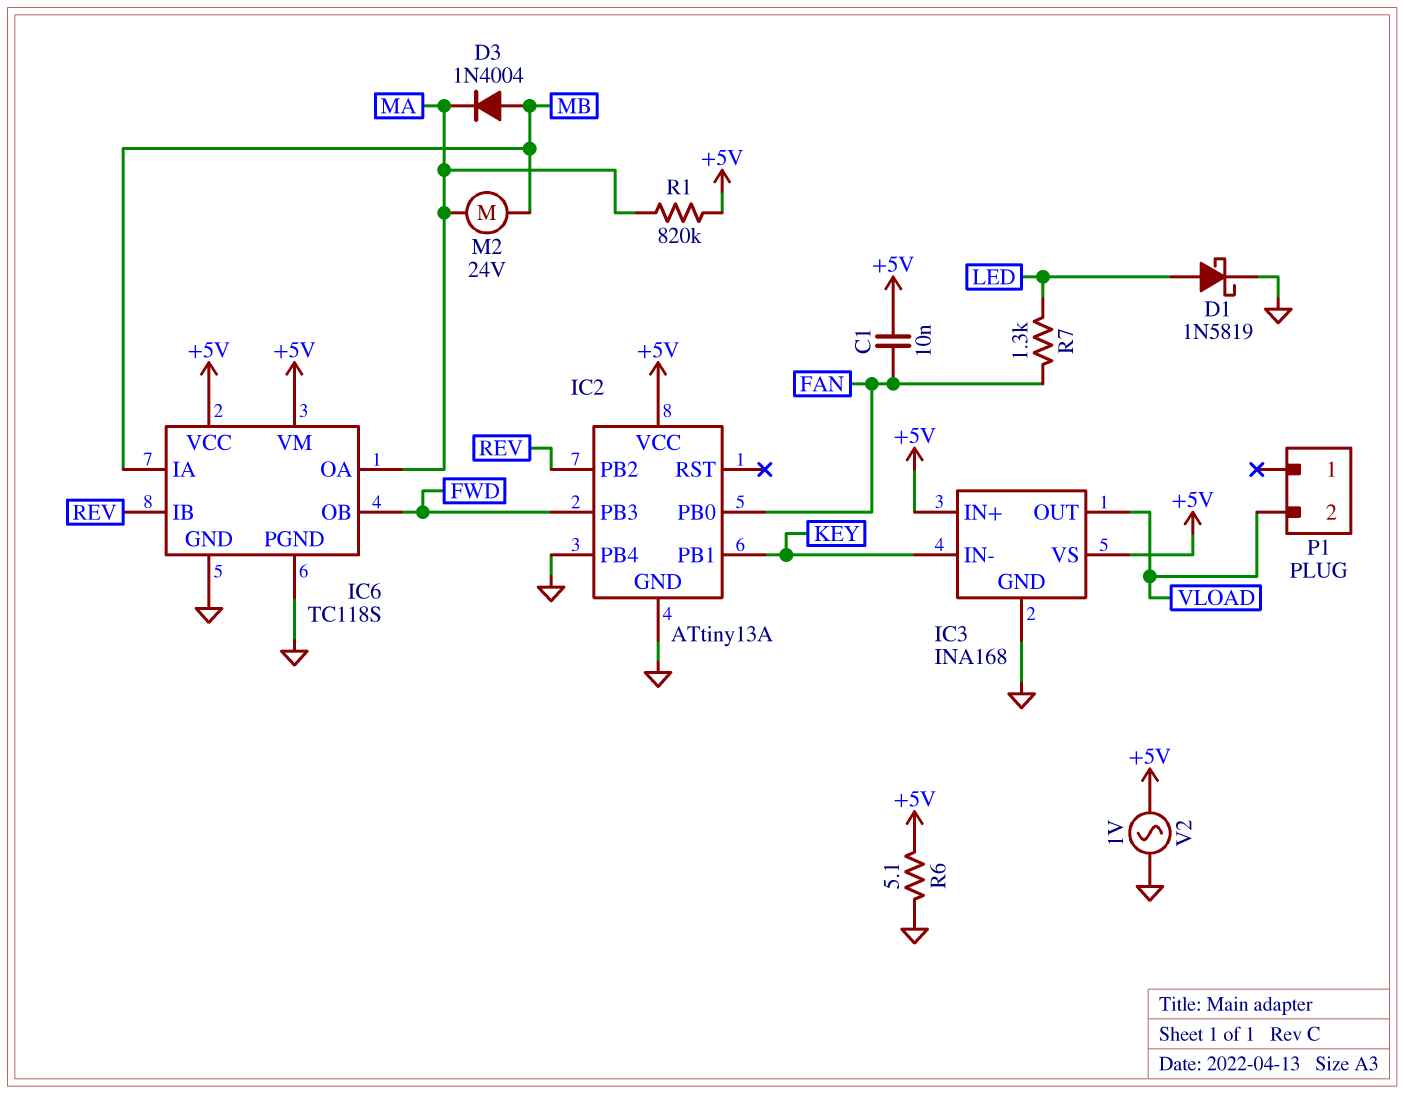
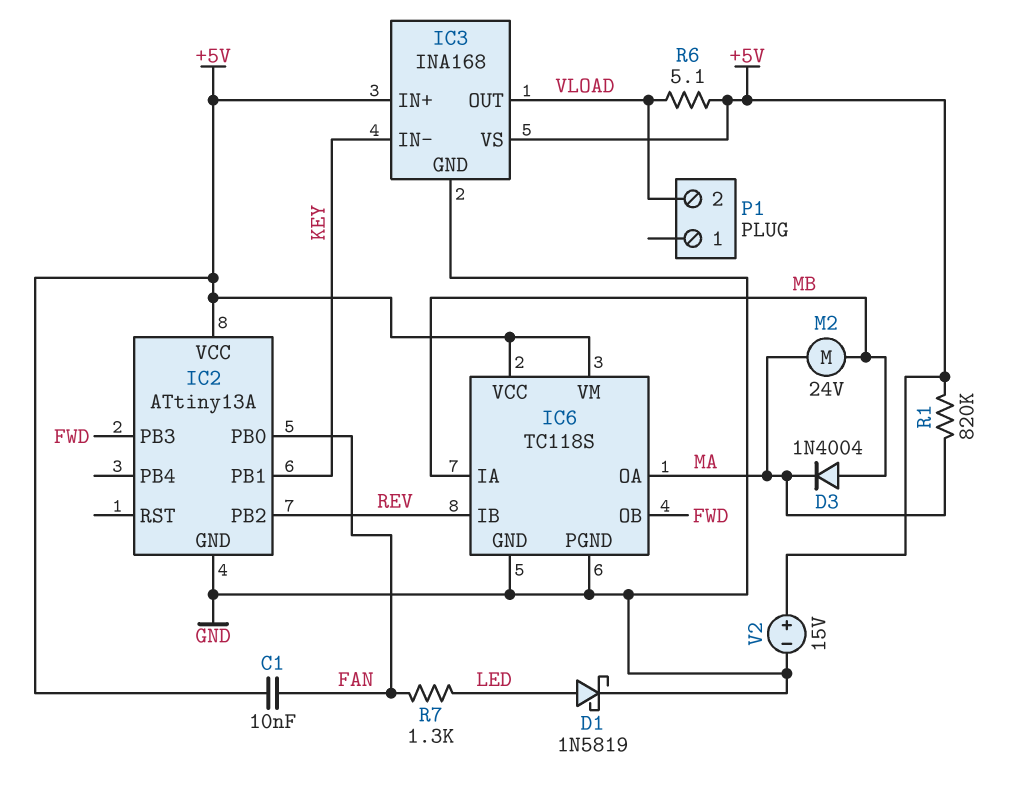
IC2 pin PB4: GND -> none
R6: 5.1 (+5V, GND) -> 5.1 (+5V, VLOAD)
V2: AC 1V (+5V, GND) -> 15V (plus +5V, minus GND)

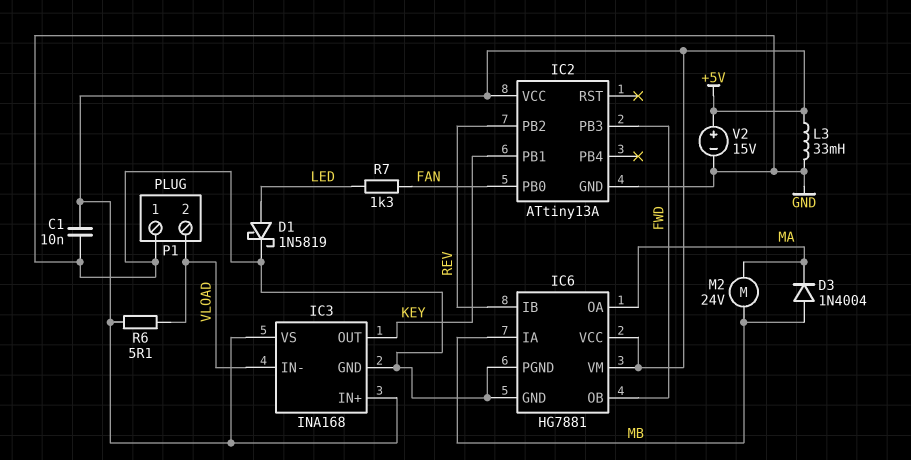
C1: 10nF (+5V, FAN) -> 10nF (+5V, GND)
IC3 pin IN-: KEY -> VLOAD
IC3 pin OUT: VLOAD -> KEY
IC6: TC118S -> HG7881
L3: none -> 33mH (+5V, GND)
P1 pin 1: none -> GND
R1: 820k (+5V, MA) -> none

